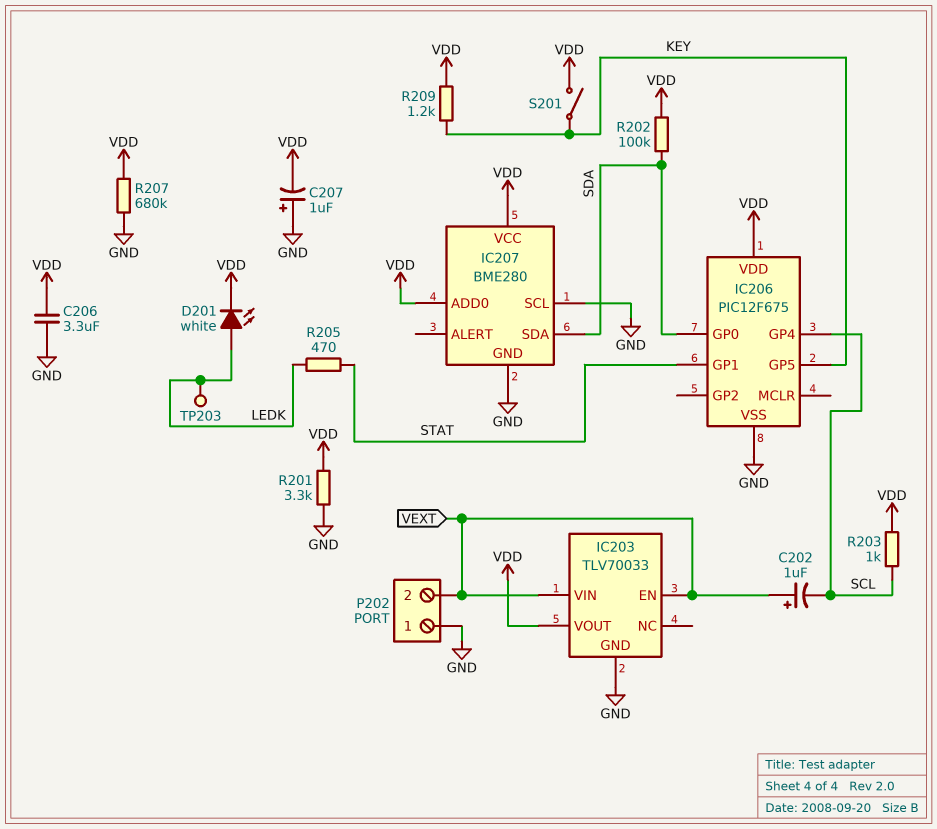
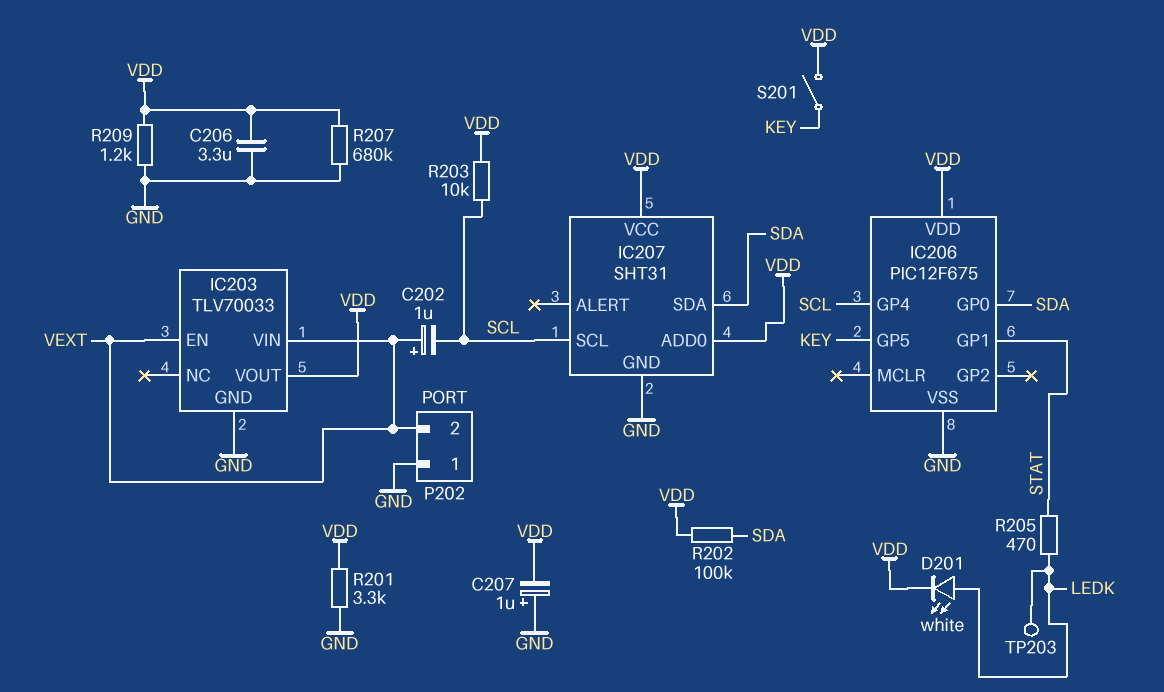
IC207: BME280 -> SHT31
IC207 pin SCL: GND -> SCL
R203: 1k (SCL, VDD) -> 10k (SCL, VDD)
R209: 1.2k (KEY, VDD) -> 1.2k (GND, VDD)

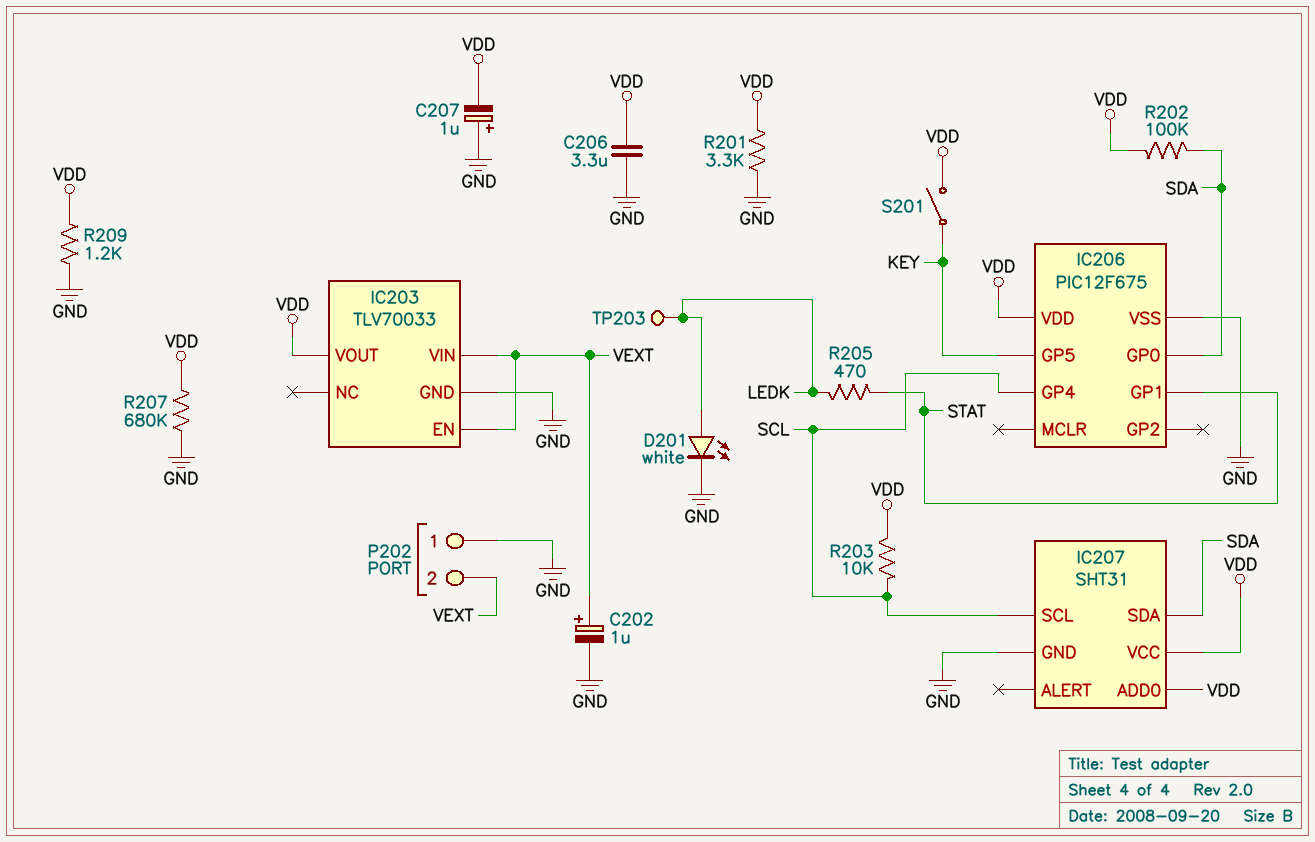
C202: 1uF (plus VEXT, minus SCL) -> 1uF (plus VEXT, minus GND)
D201: LED white (A LEDK, K VDD) -> LED white (A LEDK, K GND)

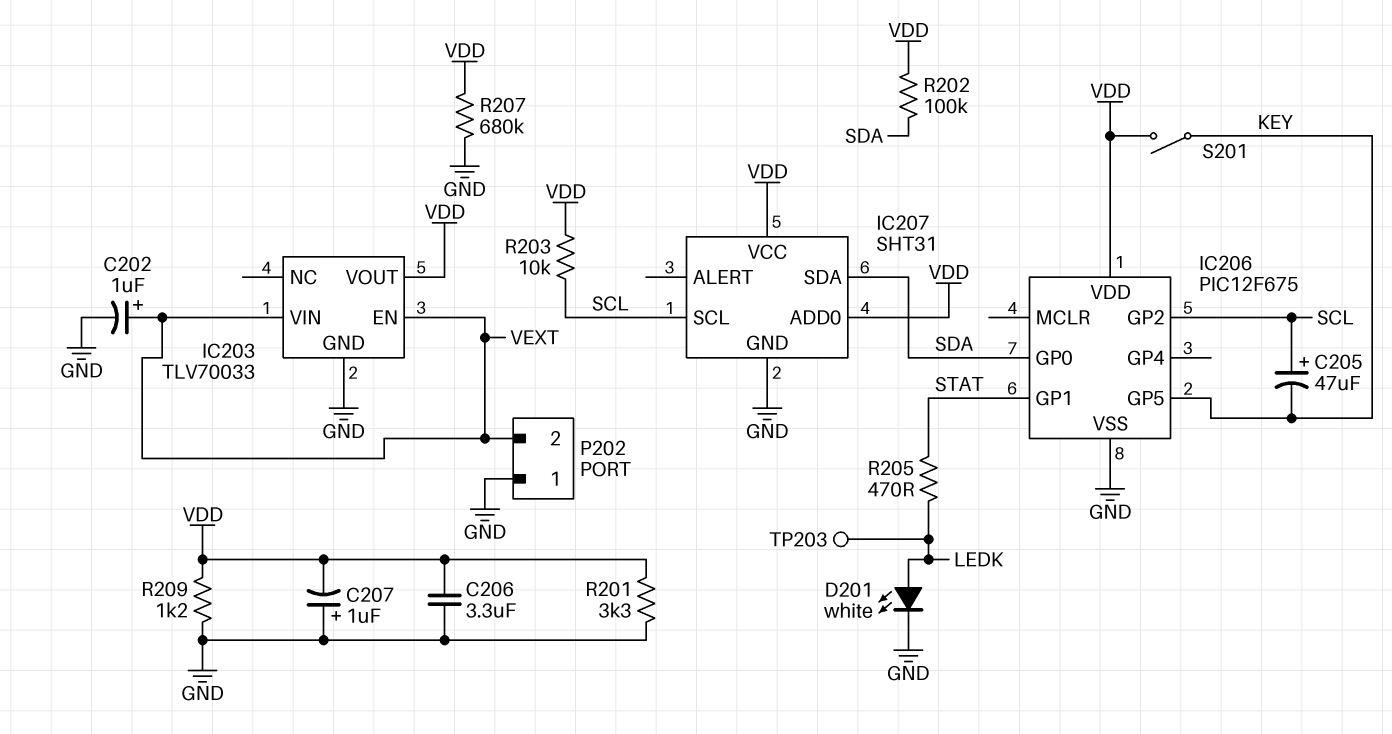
C205: none -> 47uF (plus SCL, minus KEY)
IC206 pin GP2: none -> SCL
IC206 pin GP4: SCL -> none

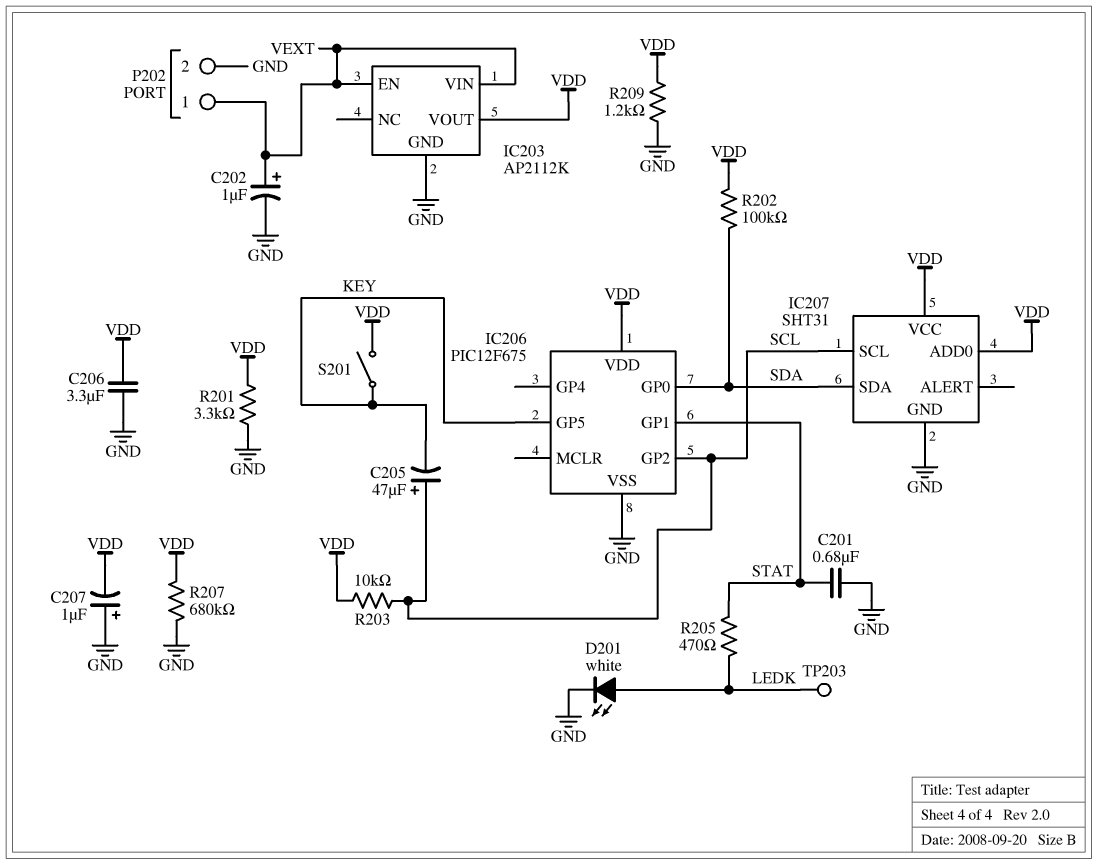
C201: none -> 680nF (GND, STAT)
IC203: TLV70033 -> AP2112K
P202 pin 1: GND -> VEXT
P202 pin 2: VEXT -> GND

